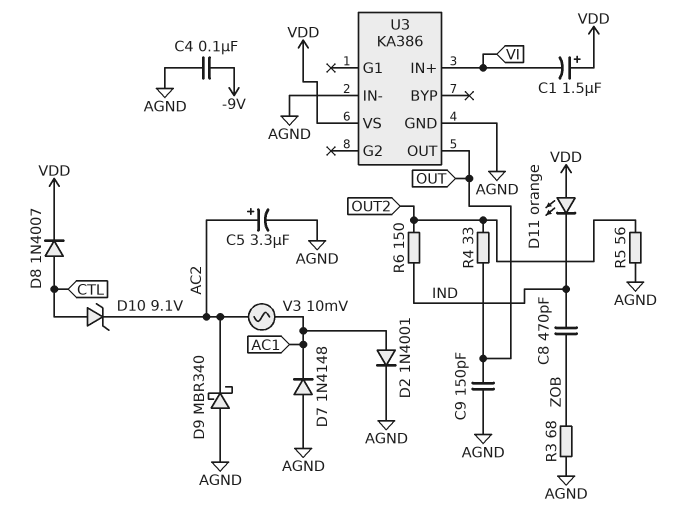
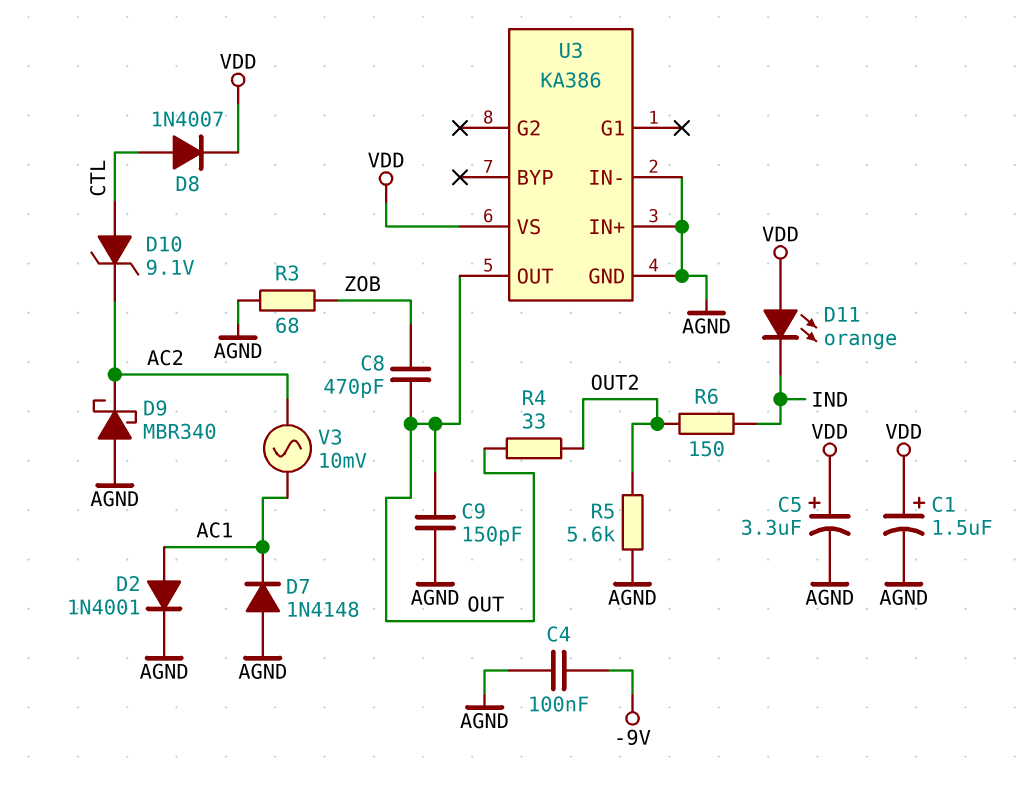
C1: 1.5uF (plus VDD, minus VI) -> 1.5uF (plus VDD, minus AGND)
C5: 3.3uF (plus AC2, minus AGND) -> 3.3uF (plus VDD, minus AGND)
C8: 470pF (IND, ZOB) -> 470pF (OUT, ZOB)
R5: 56 (AGND, OUT2) -> 5.6k (AGND, OUT2)
U3 pin IN+: VI -> AGND

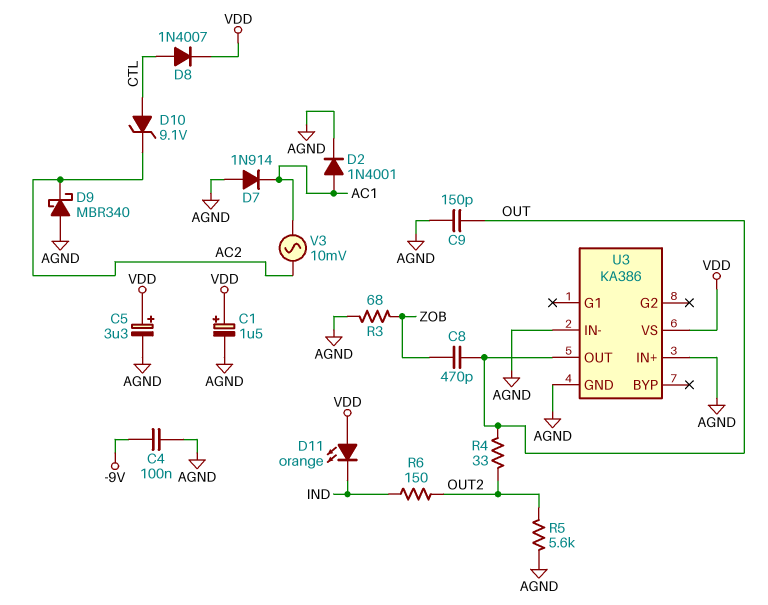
D7: diode 1N4148 (A AGND, K AC1) -> diode 1N914 (A AGND, K AC1)

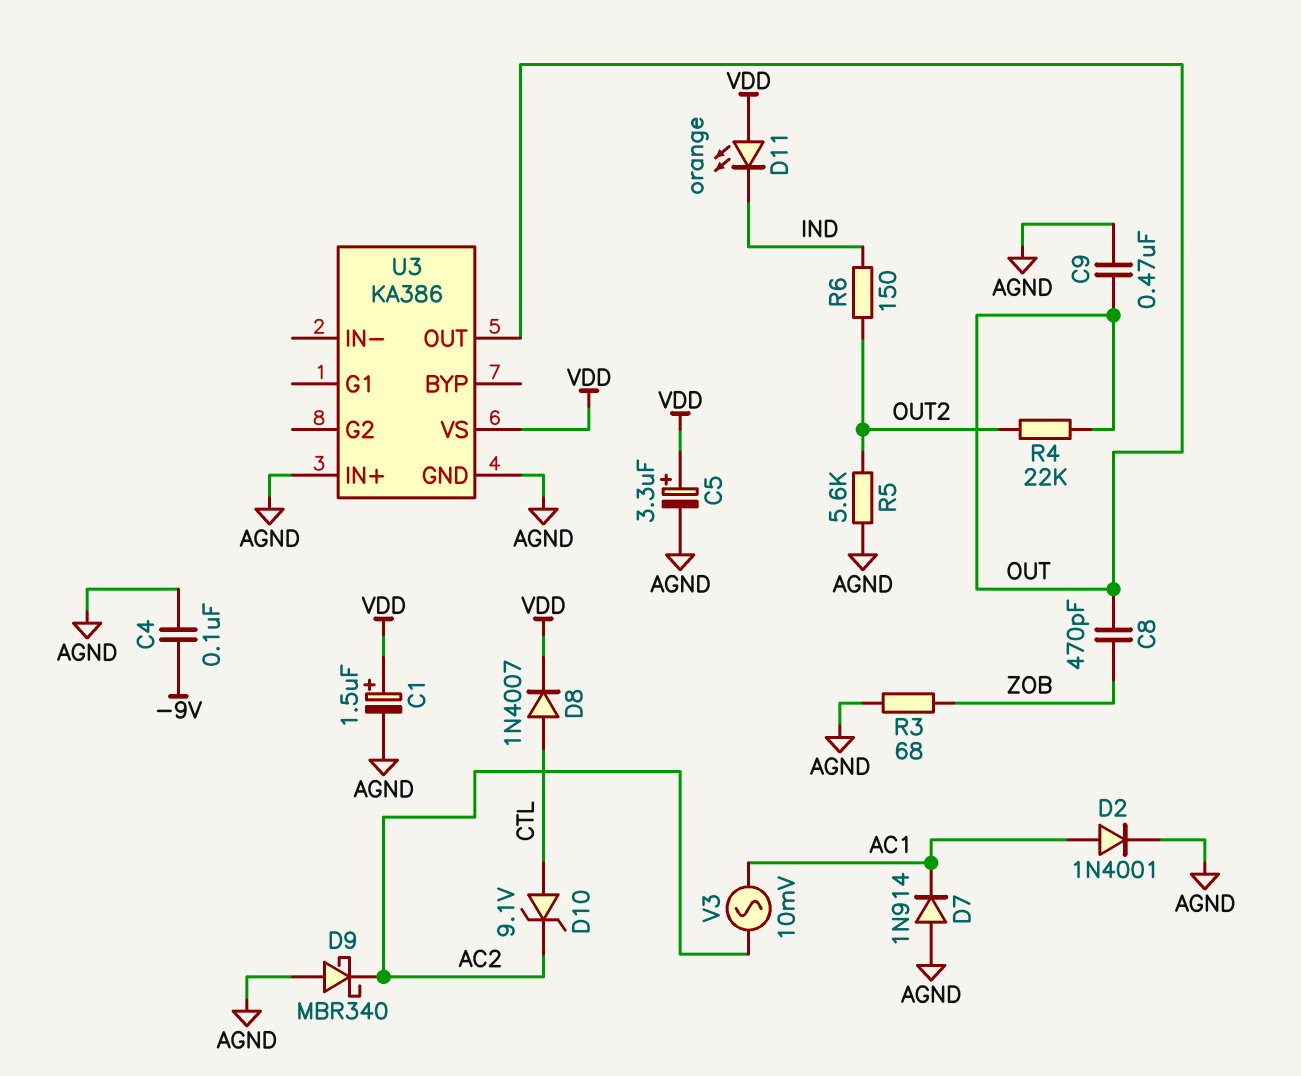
C9: 150pF (AGND, OUT) -> 470nF (AGND, OUT)
R4: 33 (OUT, OUT2) -> 22k (OUT, OUT2)
U3 pin IN-: AGND -> none

